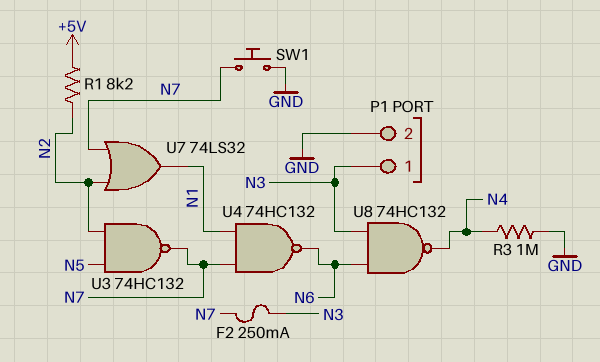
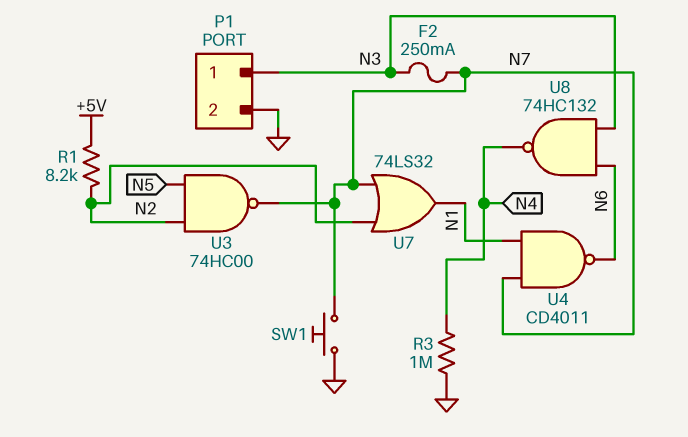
U3: NAND 74HC132 (in N2, in N5, out N7) -> NAND 74HC00 (in N2, in N5, out N7)
U4: NAND 74HC132 (in N1, in N7, out N6) -> NAND CD4011 (in N1, in N7, out N6)

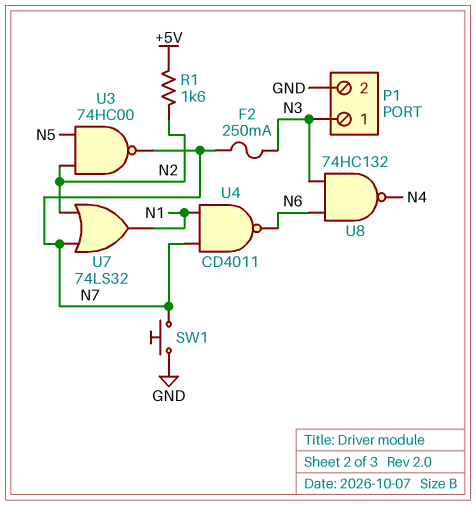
R1: 8.2k (+5V, N2) -> 1.6k (+5V, N2)
R3: 1M (GND, N4) -> none

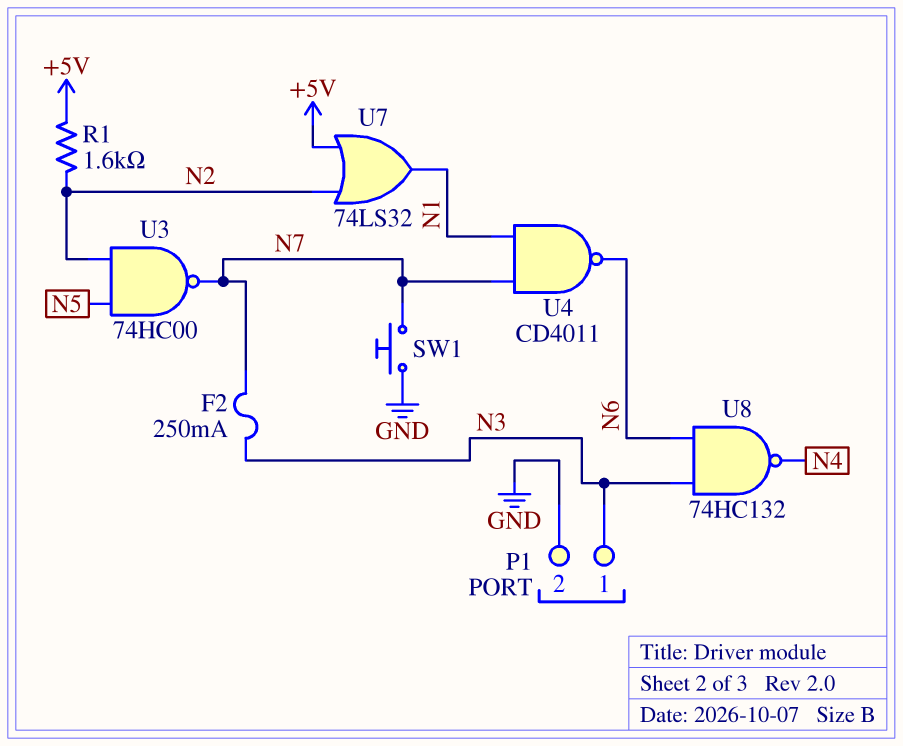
U7: OR 74LS32 (in N2, in N7, out N1) -> OR 74LS32 (in +5V, in N2, out N1)

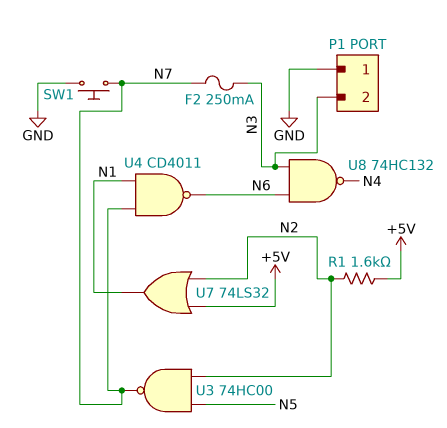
P1 pin 1: N3 -> GND
P1 pin 2: GND -> N3

